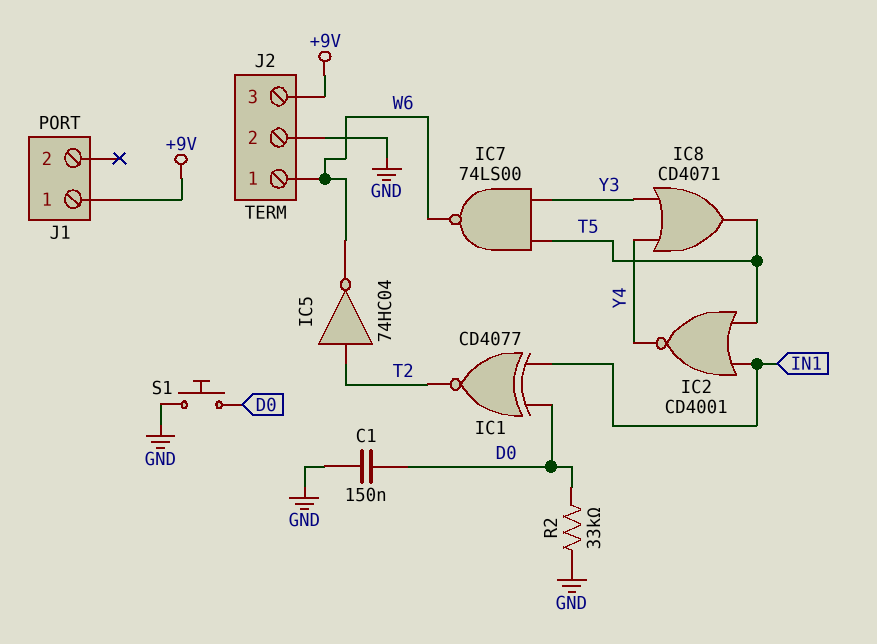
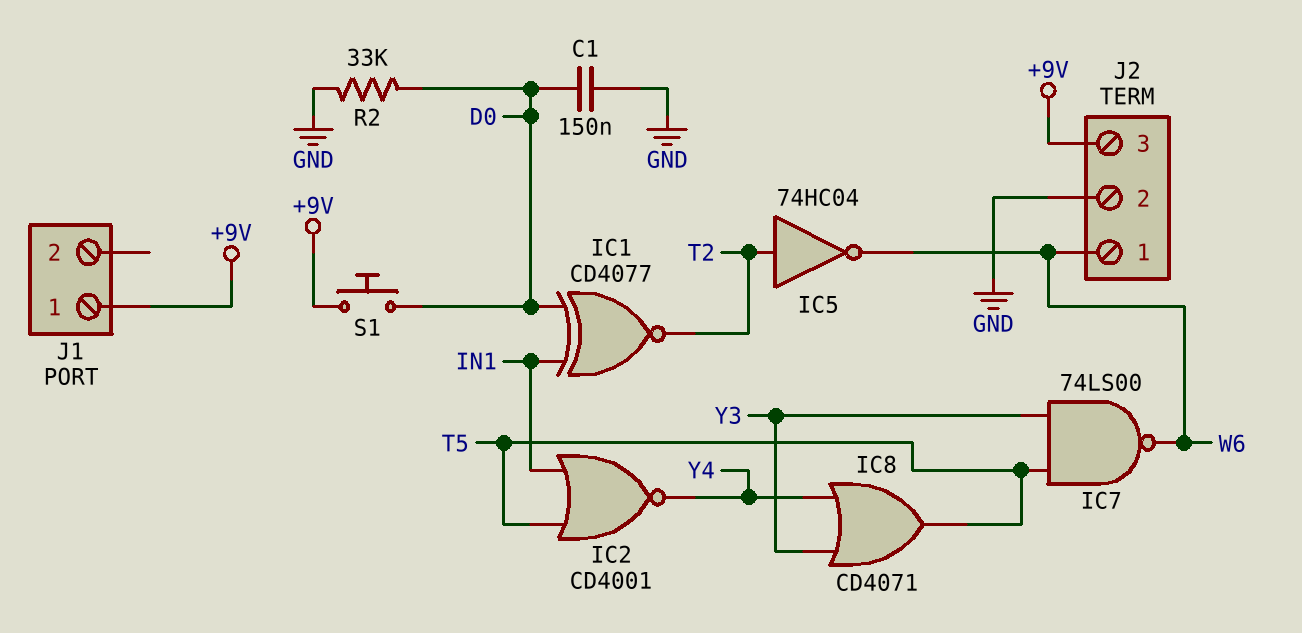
S1: button (D0, GND) -> button (+9V, D0)

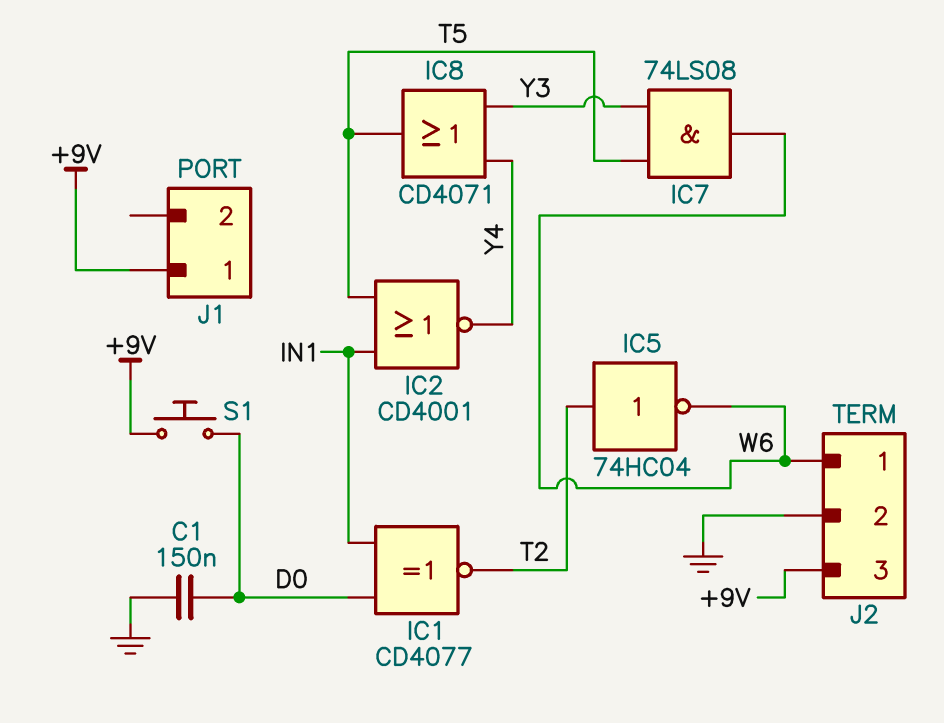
IC7: NAND 74LS00 (in T5, in Y3, out W6) -> AND 74LS08 (in T5, in Y3, out W6)
R2: 33k (D0, GND) -> none

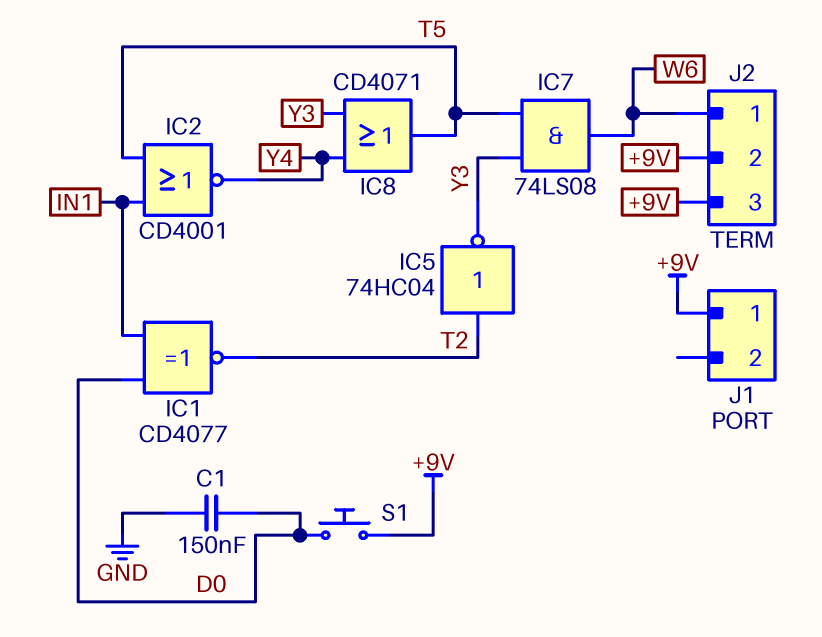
IC5: NOT 74HC04 (in T2, out W6) -> NOT 74HC04 (in T2, out Y3)
J2 pin 2: GND -> +9V

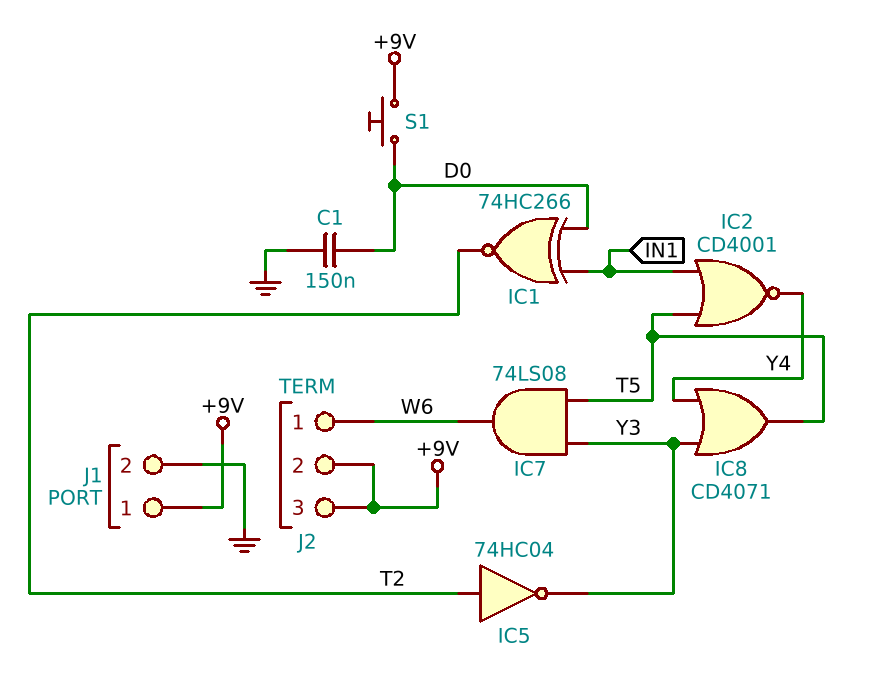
IC1: XNOR CD4077 (in D0, in IN1, out T2) -> XNOR 74HC266 (in D0, in IN1, out T2)
J1 pin 2: none -> GND

